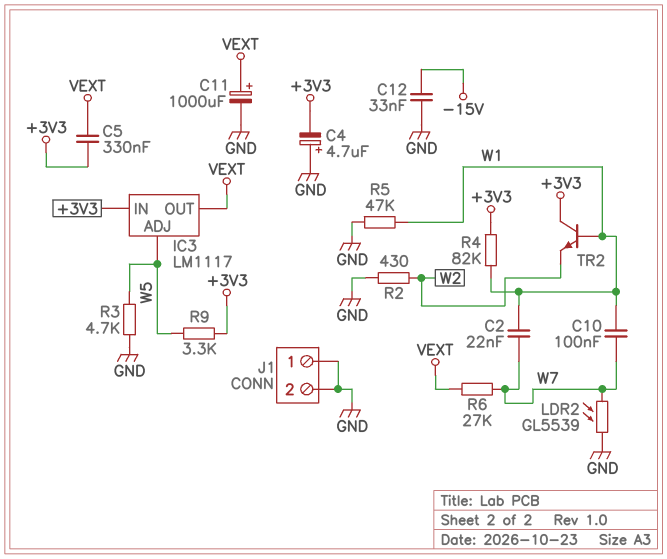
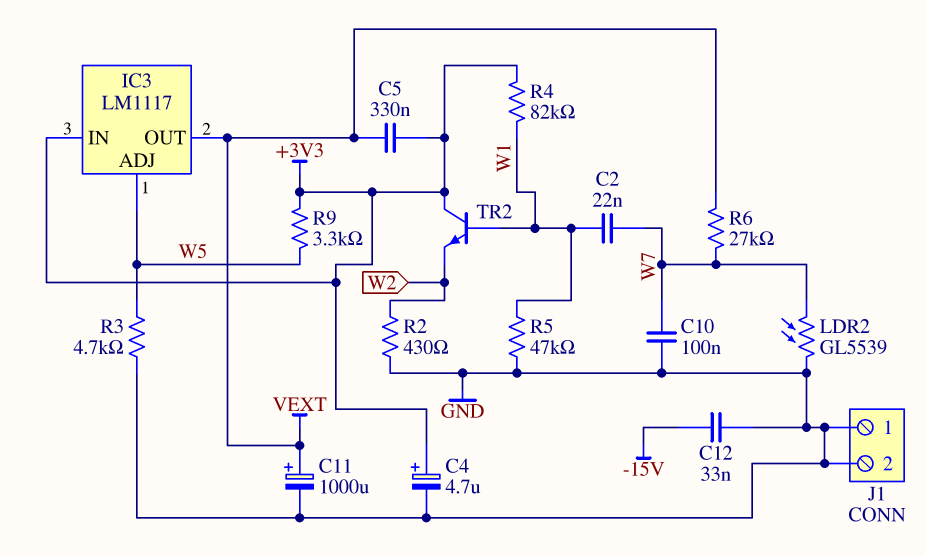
C4: 4.7uF (plus GND, minus +3V3) -> 4.7uF (plus +3V3, minus GND)
C10: 100nF (W1, W7) -> 100nF (GND, W7)

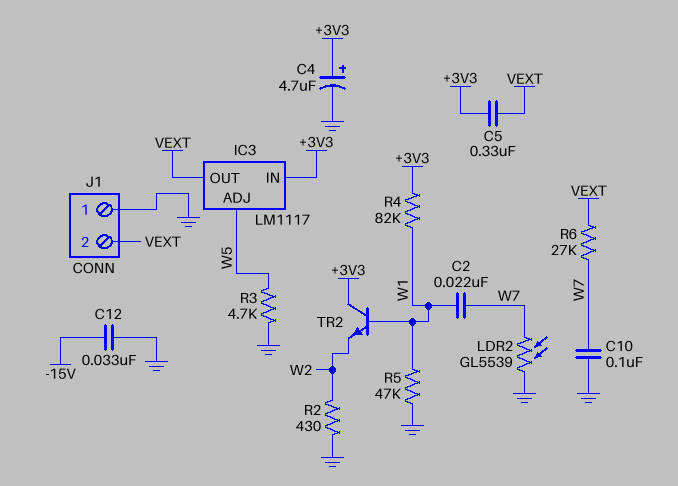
C11: 1000uF (plus VEXT, minus GND) -> none
J1 pin 2: GND -> VEXT
R9: 3.3k (+3V3, W5) -> none

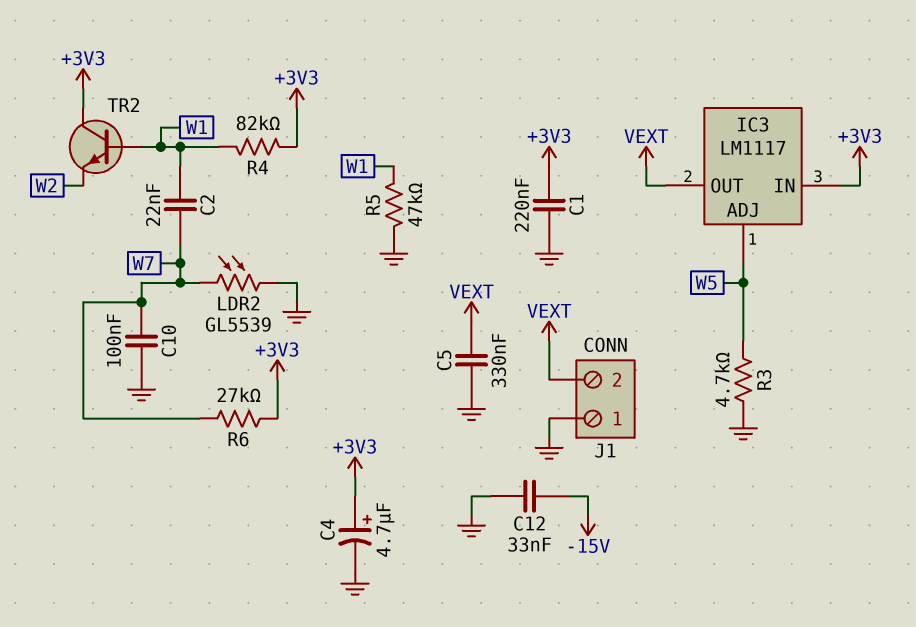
C1: none -> 220nF (+3V3, GND)
C5: 330nF (+3V3, VEXT) -> 330nF (GND, VEXT)
R2: 430 (GND, W2) -> none
R6: 27k (VEXT, W7) -> 27k (+3V3, W7)

